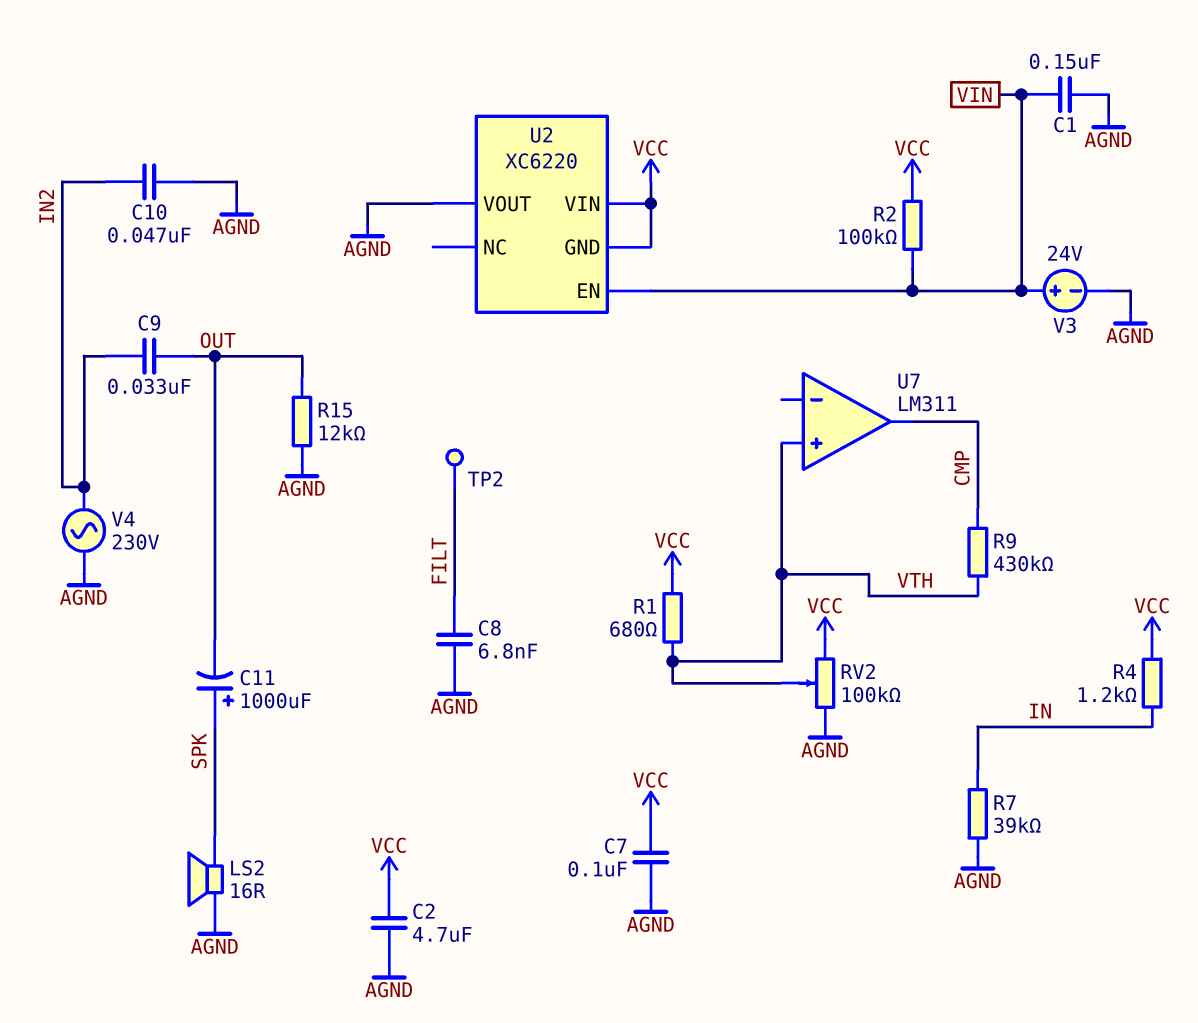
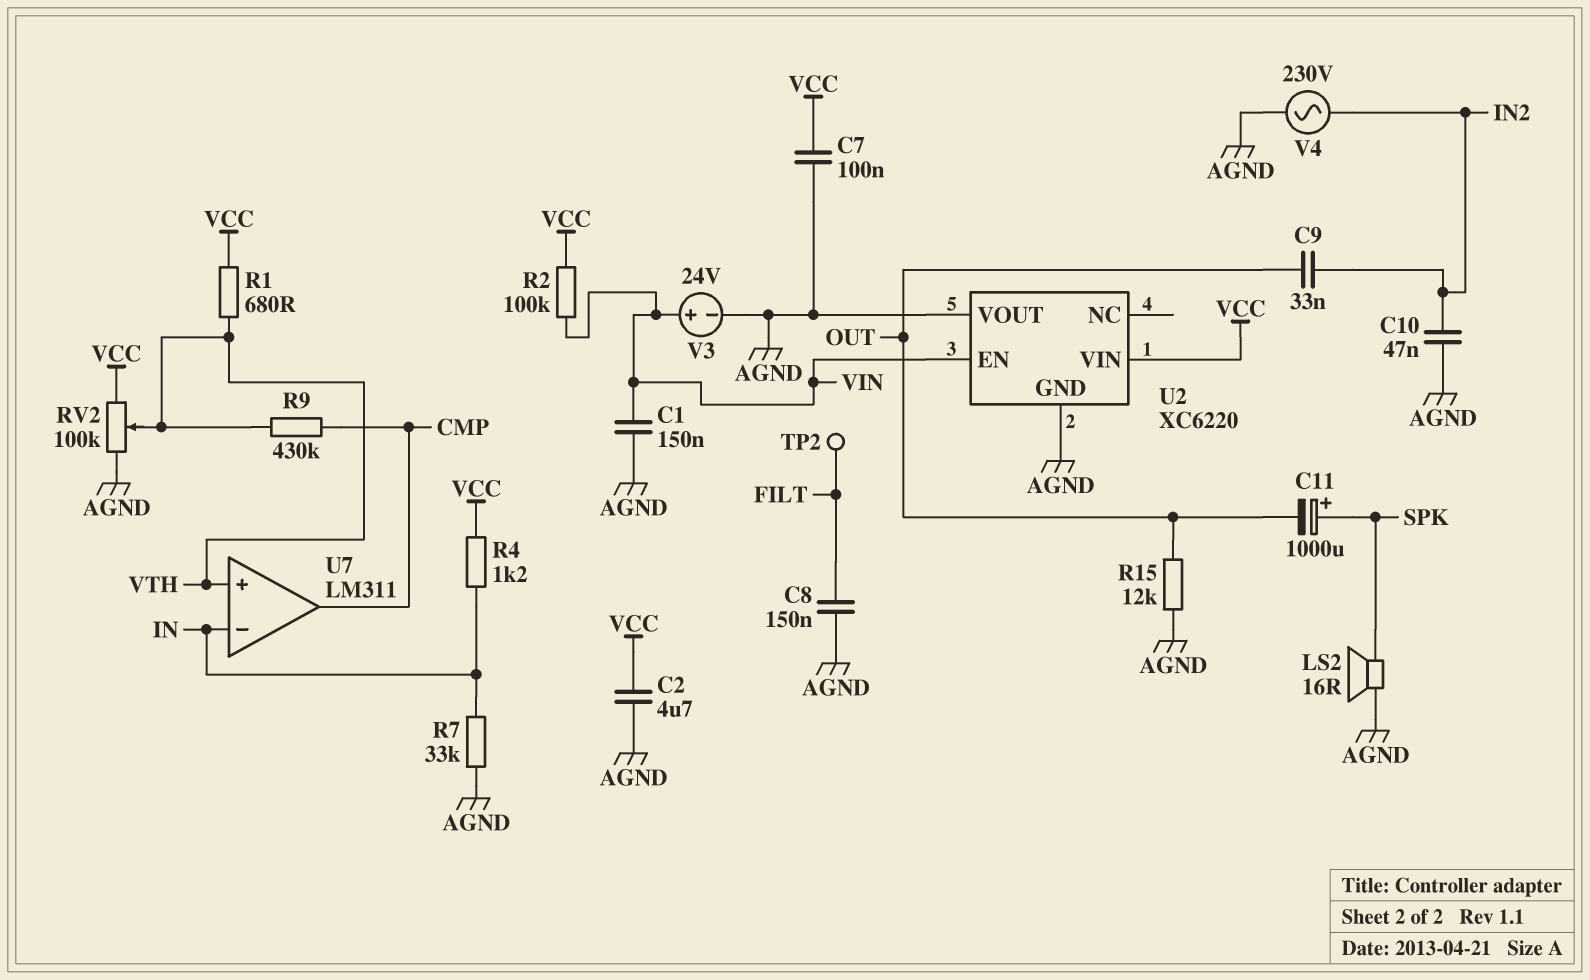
C8: 6.8nF (AGND, FILT) -> 150nF (AGND, FILT)
R7: 39k (AGND, IN) -> 33k (AGND, IN)
U2 pin GND: VCC -> AGND
U7 pin in-: none -> IN

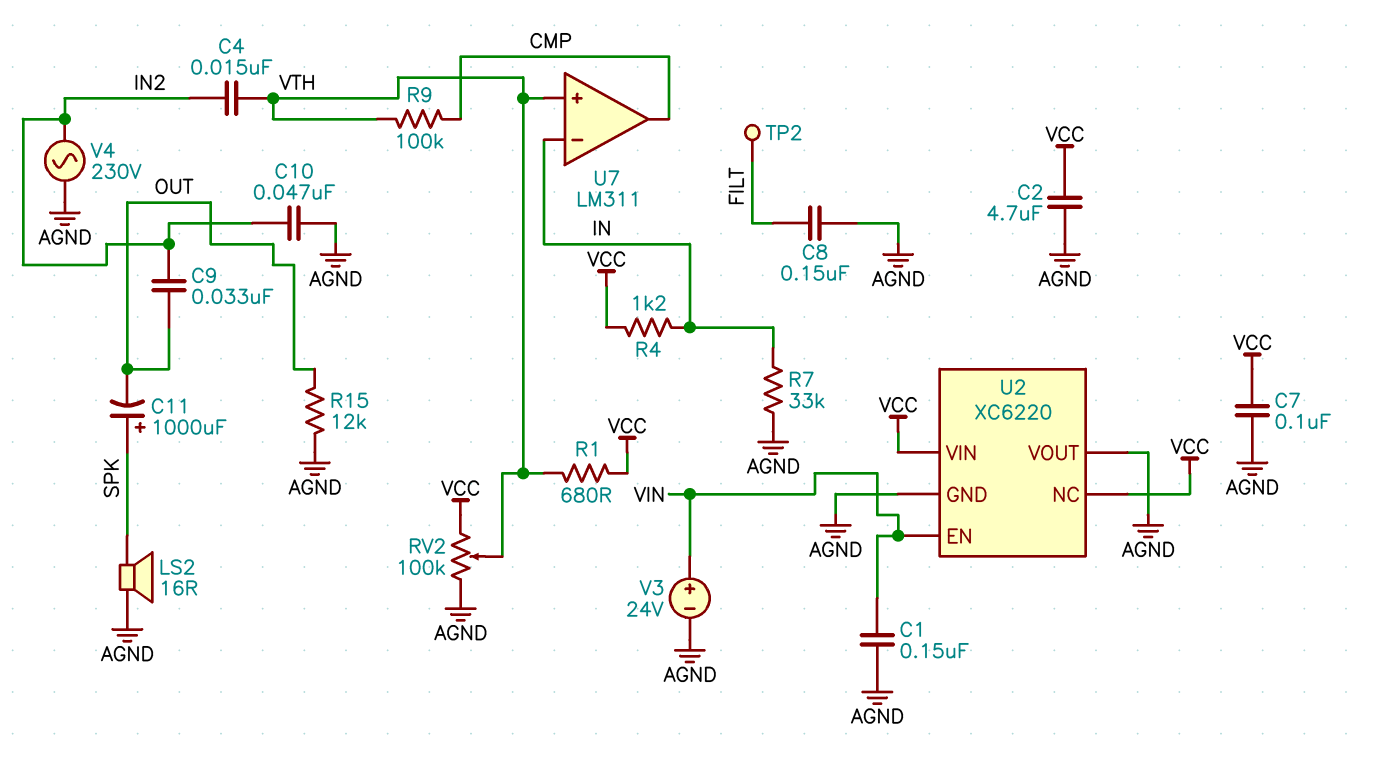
C4: none -> 15nF (IN2, VTH)
R2: 100k (VCC, VIN) -> none
R9: 430k (CMP, VTH) -> 100k (CMP, VTH)
U2 pin NC: none -> VCC

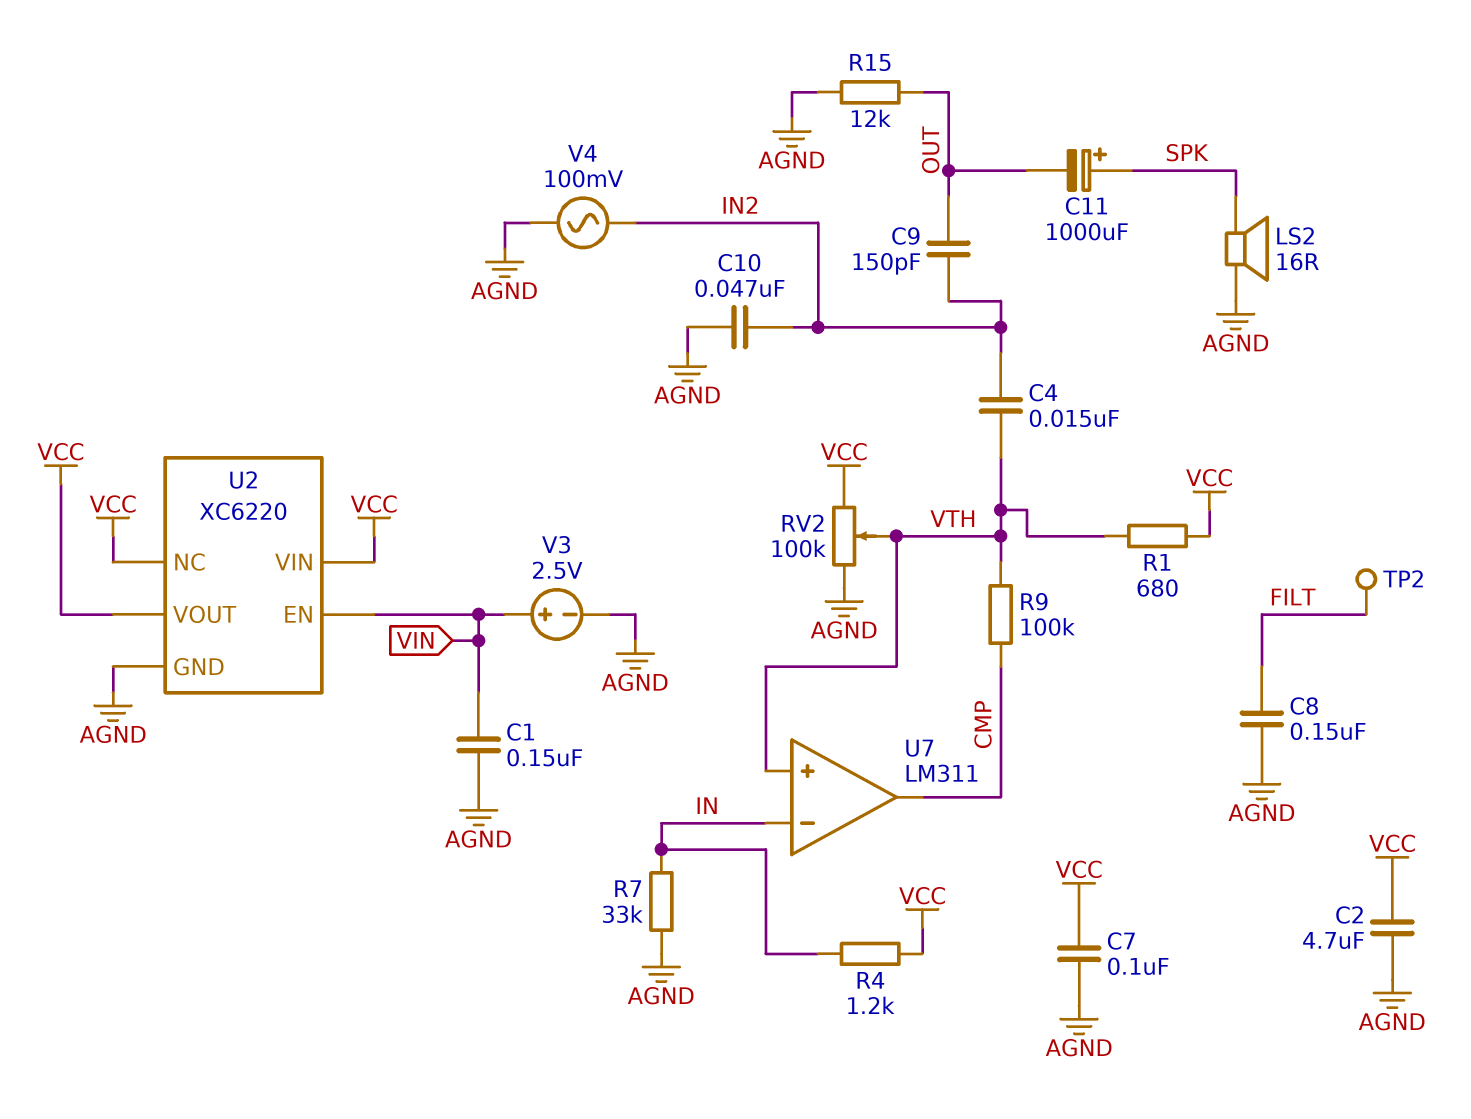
C9: 33nF (IN2, OUT) -> 150pF (IN2, OUT)
U2 pin VOUT: AGND -> VCC
V3: 24V (plus VIN, minus AGND) -> 2.5V (plus VIN, minus AGND)
V4: AC 230V (AGND, IN2) -> AC 100mV (AGND, IN2)

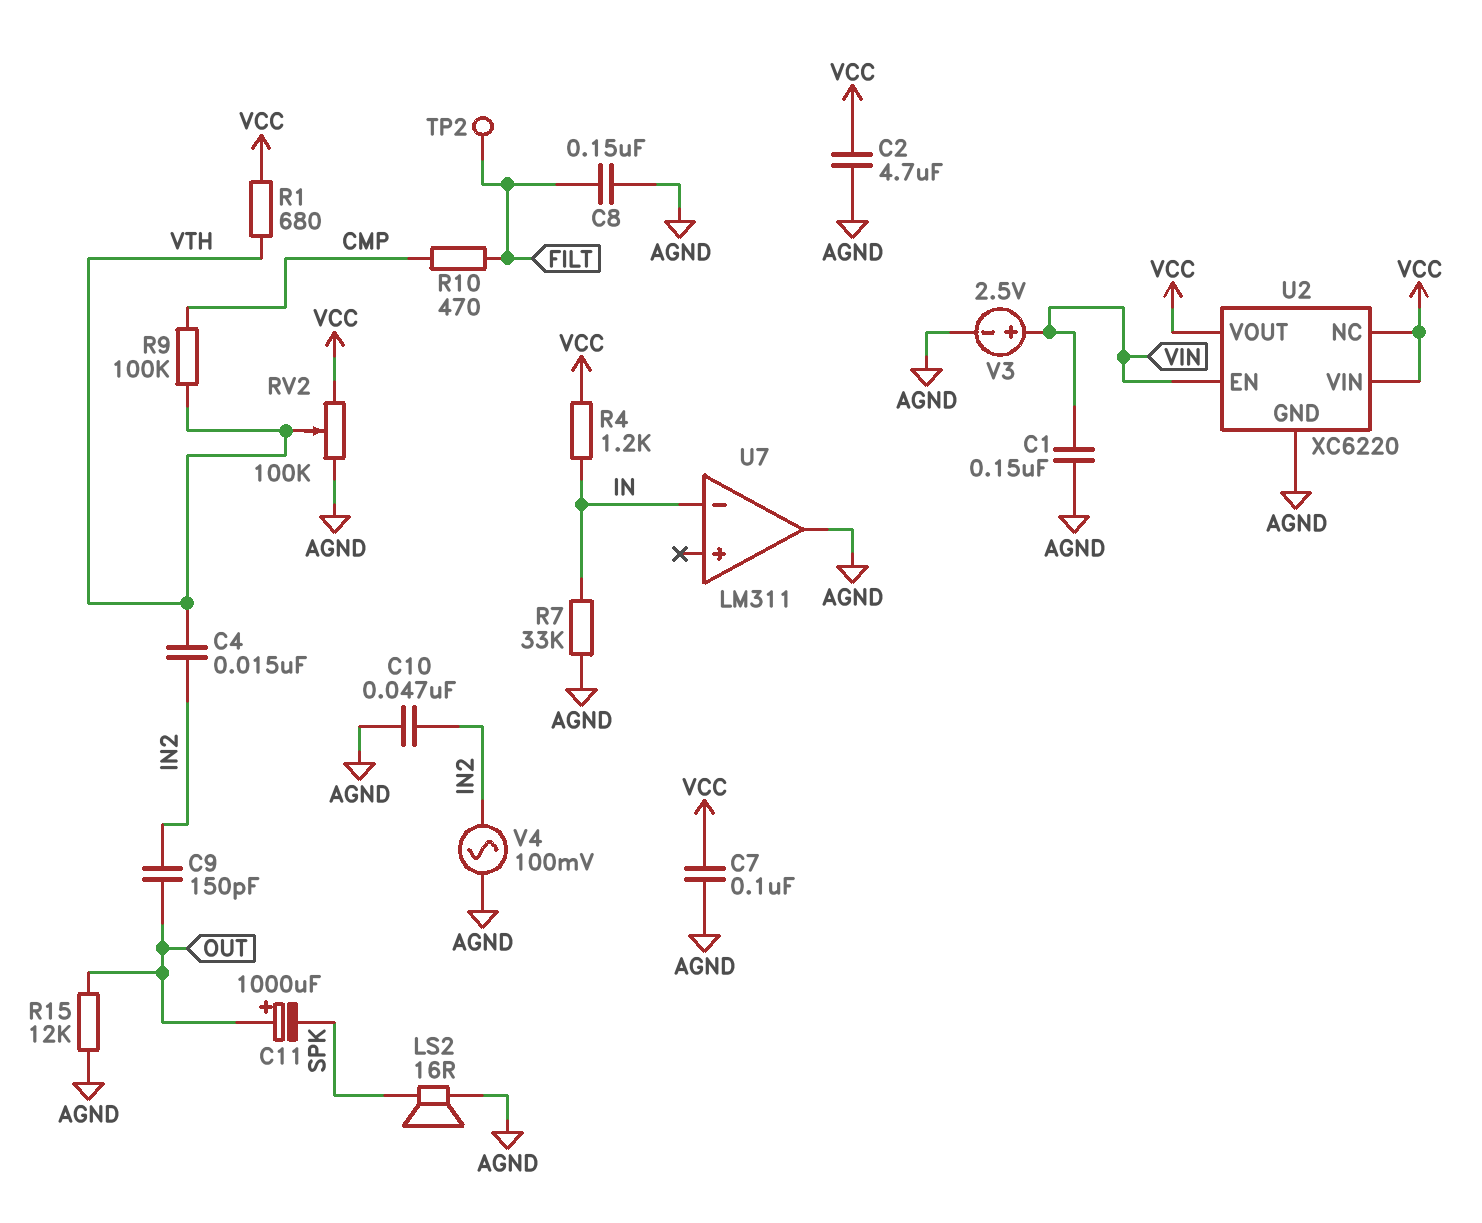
C11: 1000uF (plus SPK, minus OUT) -> 1000uF (plus OUT, minus SPK)
R10: none -> 470 (CMP, FILT)
U7 pin in+: VTH -> none
U7 pin out: CMP -> AGND

